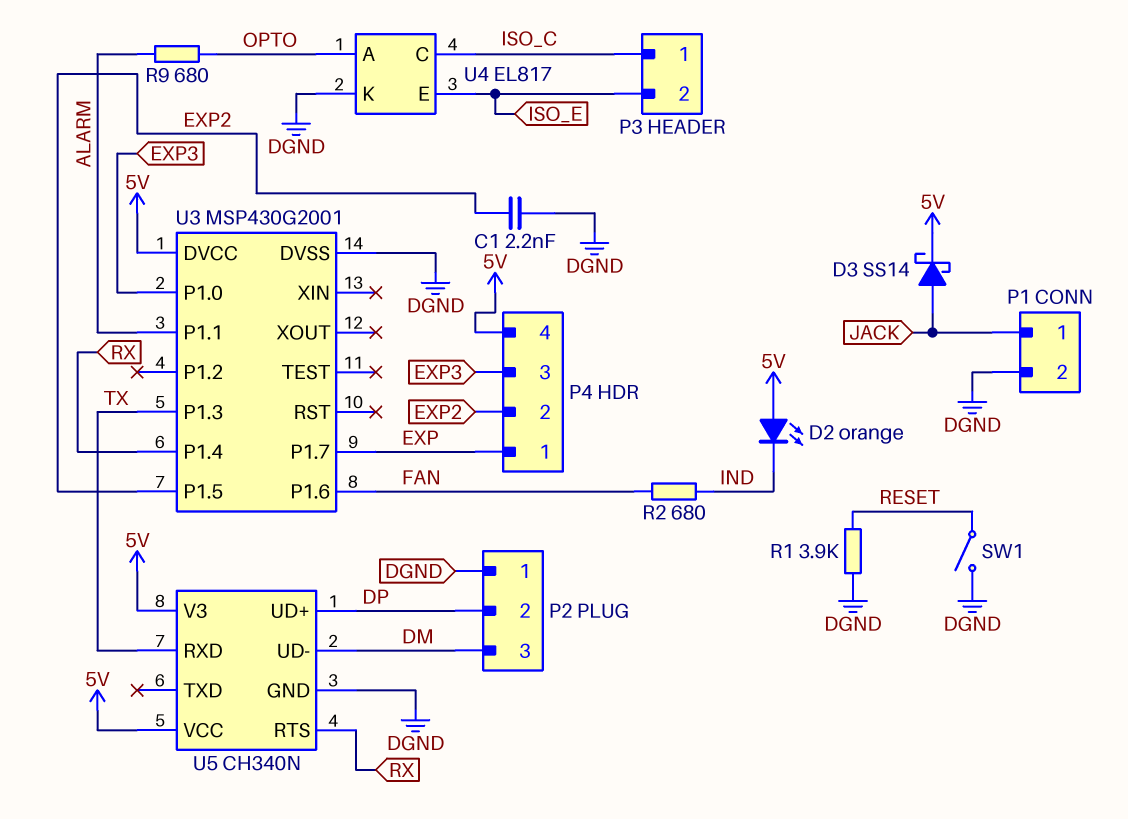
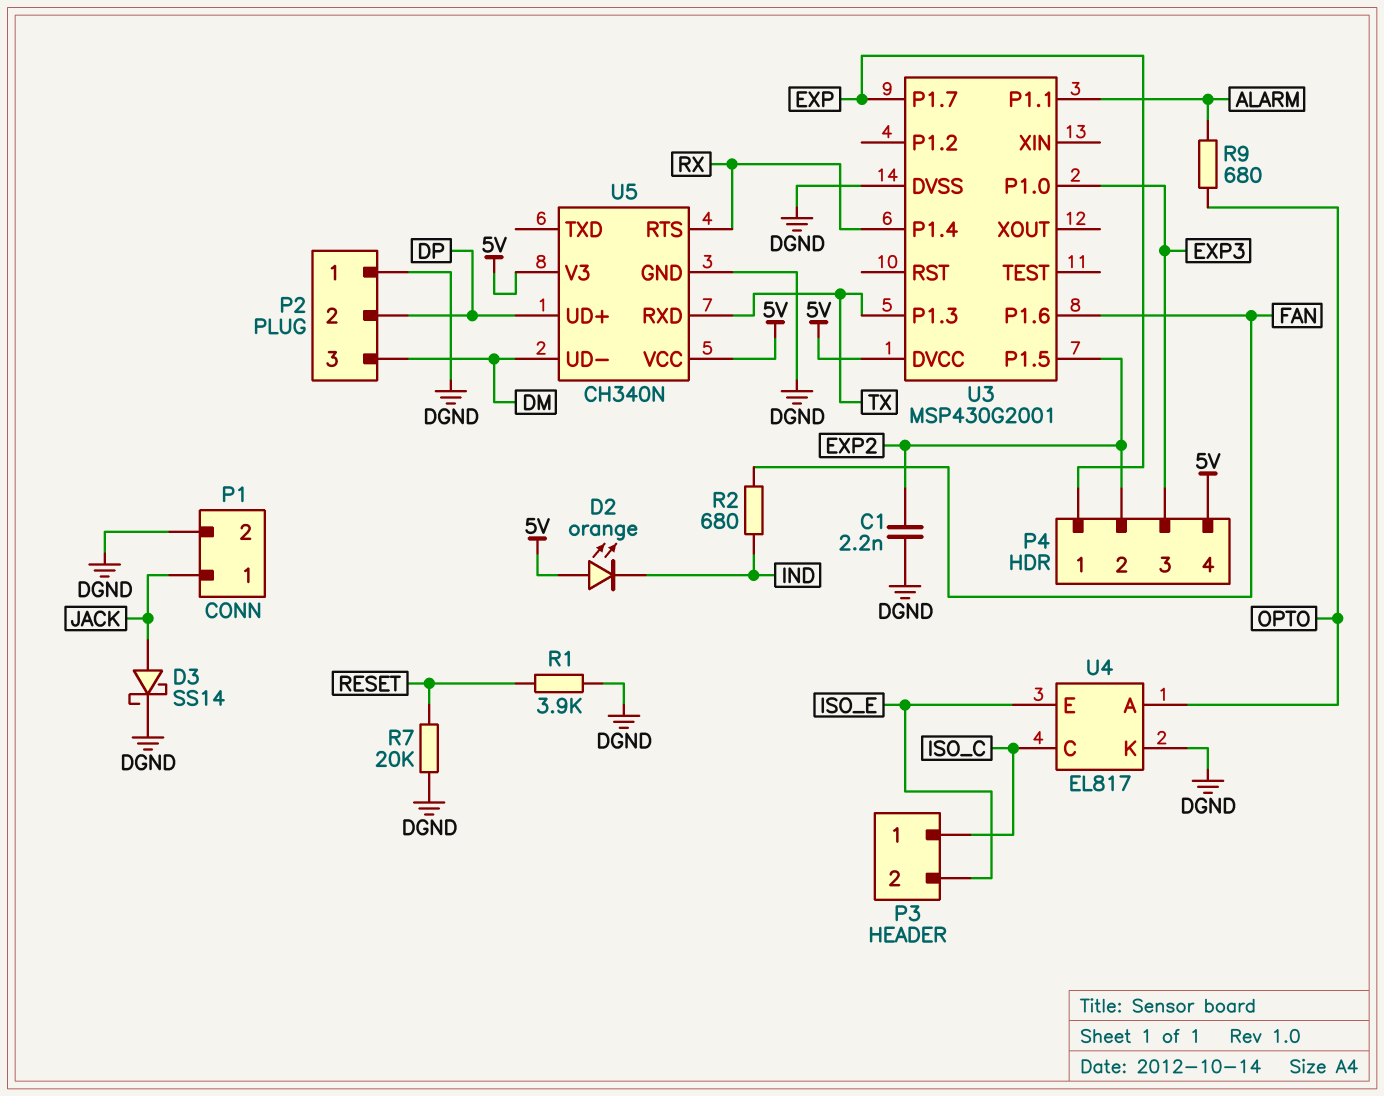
D3: schottky SS14 (A JACK, K 5V) -> schottky SS14 (A JACK, K DGND)
R7: none -> 20k (DGND, RESET)
SW1: switch (DGND, RESET) -> none

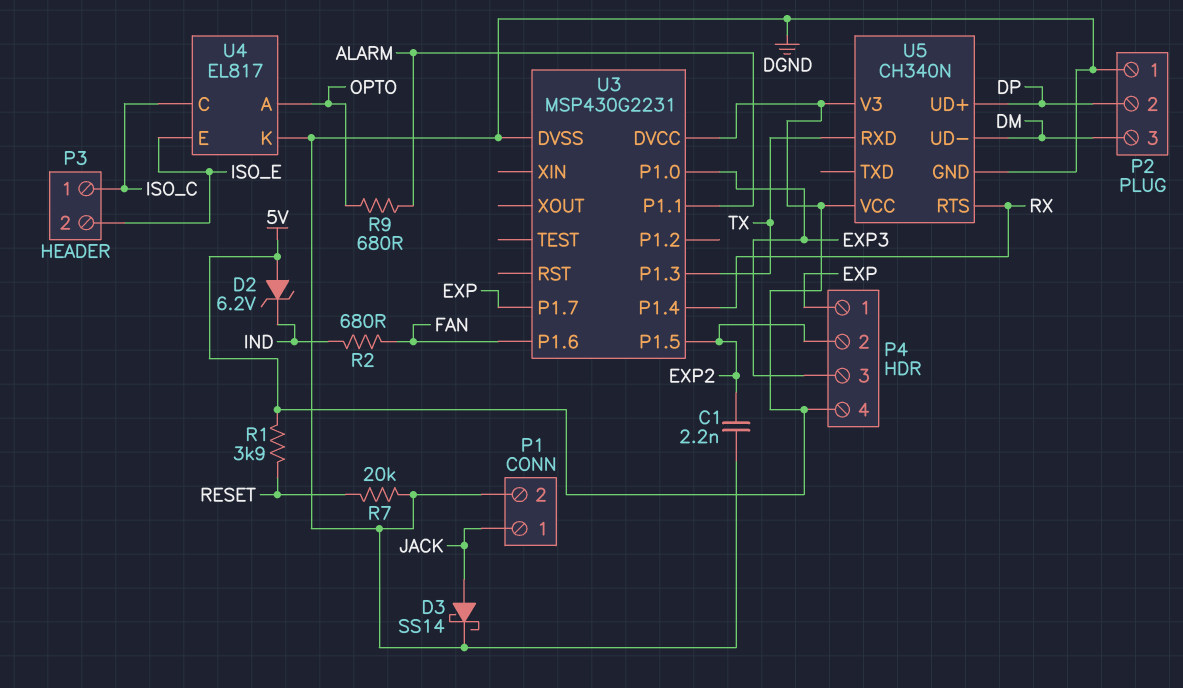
D2: LED orange (A 5V, K IND) -> zener 6.2V (A 5V, K IND)
R1: 3.9k (DGND, RESET) -> 3.9k (5V, RESET)
U3: MSP430G2001 -> MSP430G2231

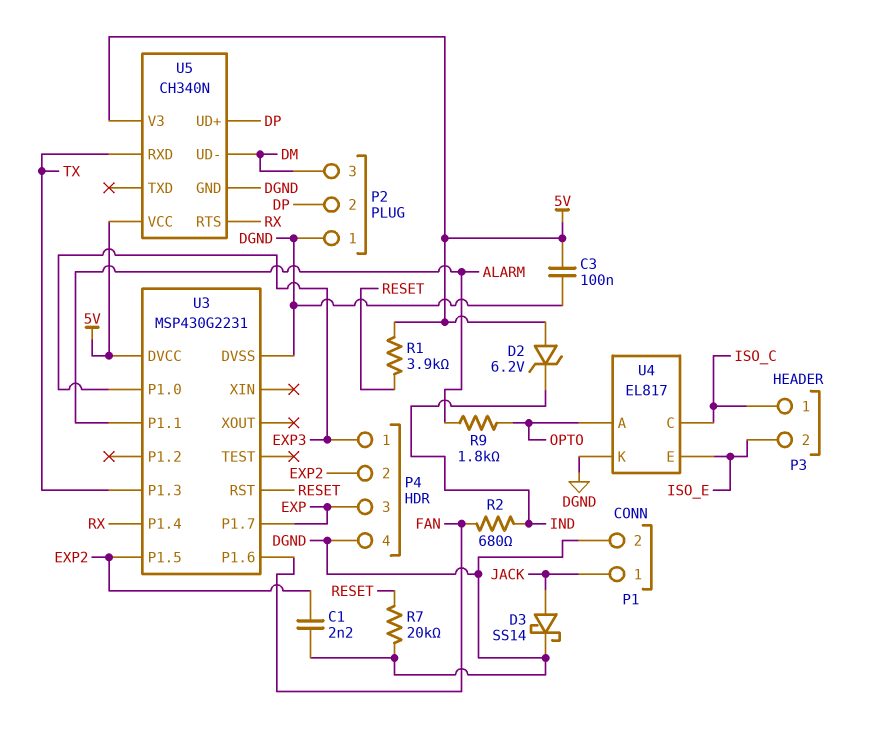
C3: none -> 100nF (5V, DGND)
P4 pin 1: EXP -> EXP3
P4 pin 3: EXP3 -> EXP
P4 pin 4: 5V -> DGND
R9: 680 (ALARM, OPTO) -> 1.8k (ALARM, OPTO)
U3 pin RST: none -> RESET

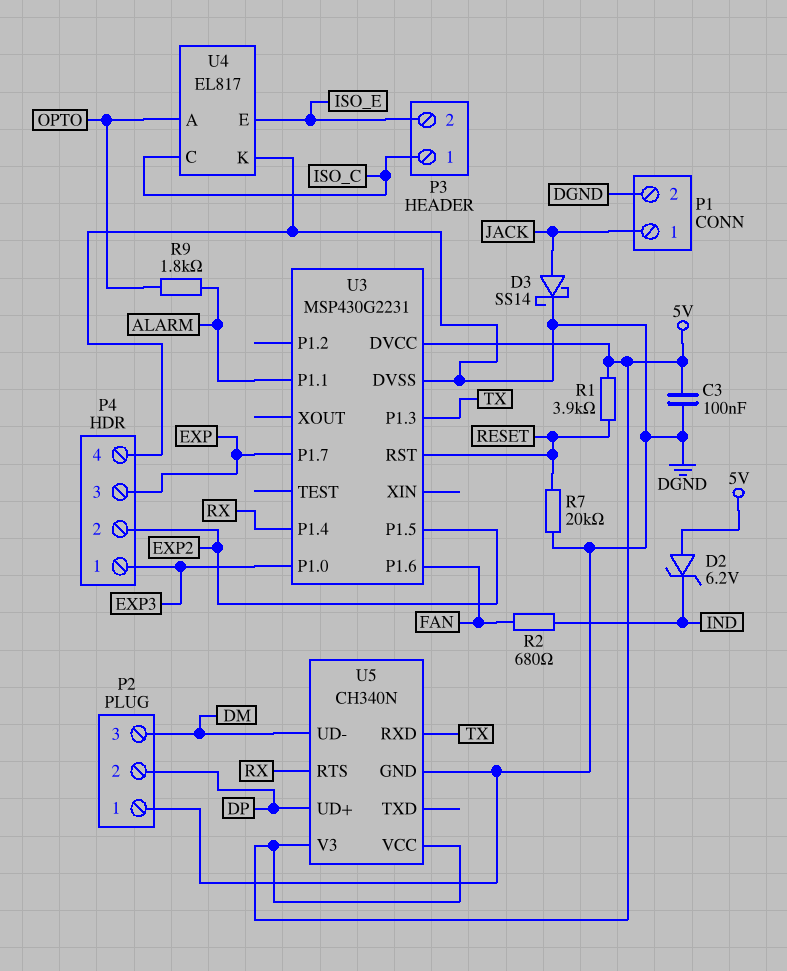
C1: 2.2nF (DGND, EXP2) -> none

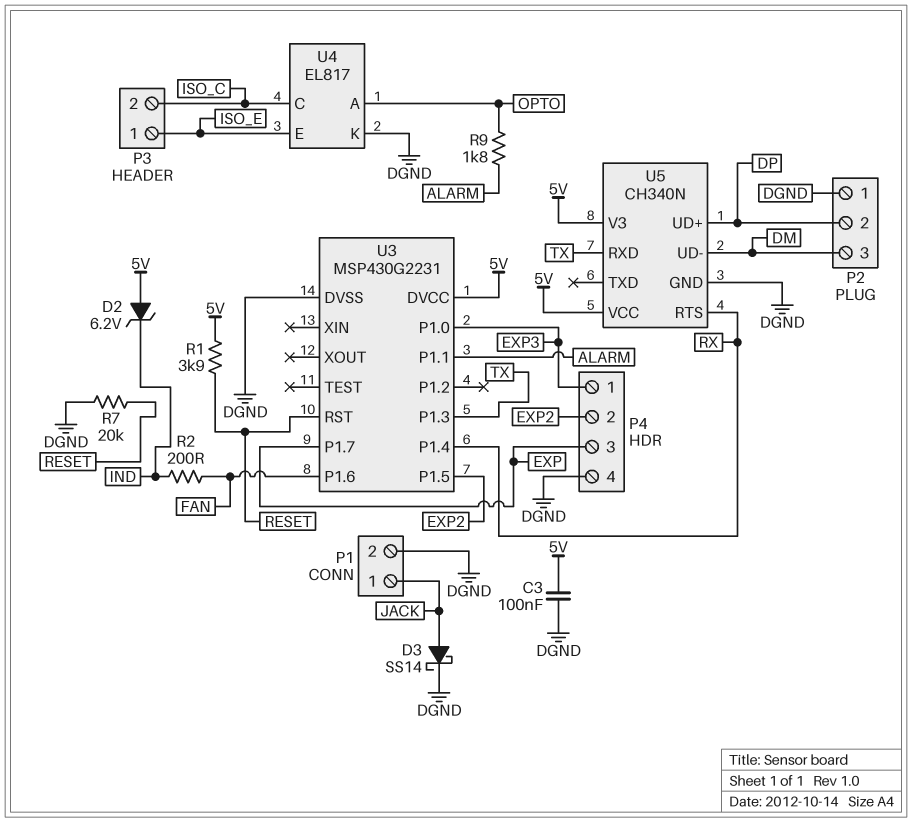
P3 pin 1: ISO_C -> ISO_E
P3 pin 2: ISO_E -> ISO_C
R2: 680 (FAN, IND) -> 200 (FAN, IND)

